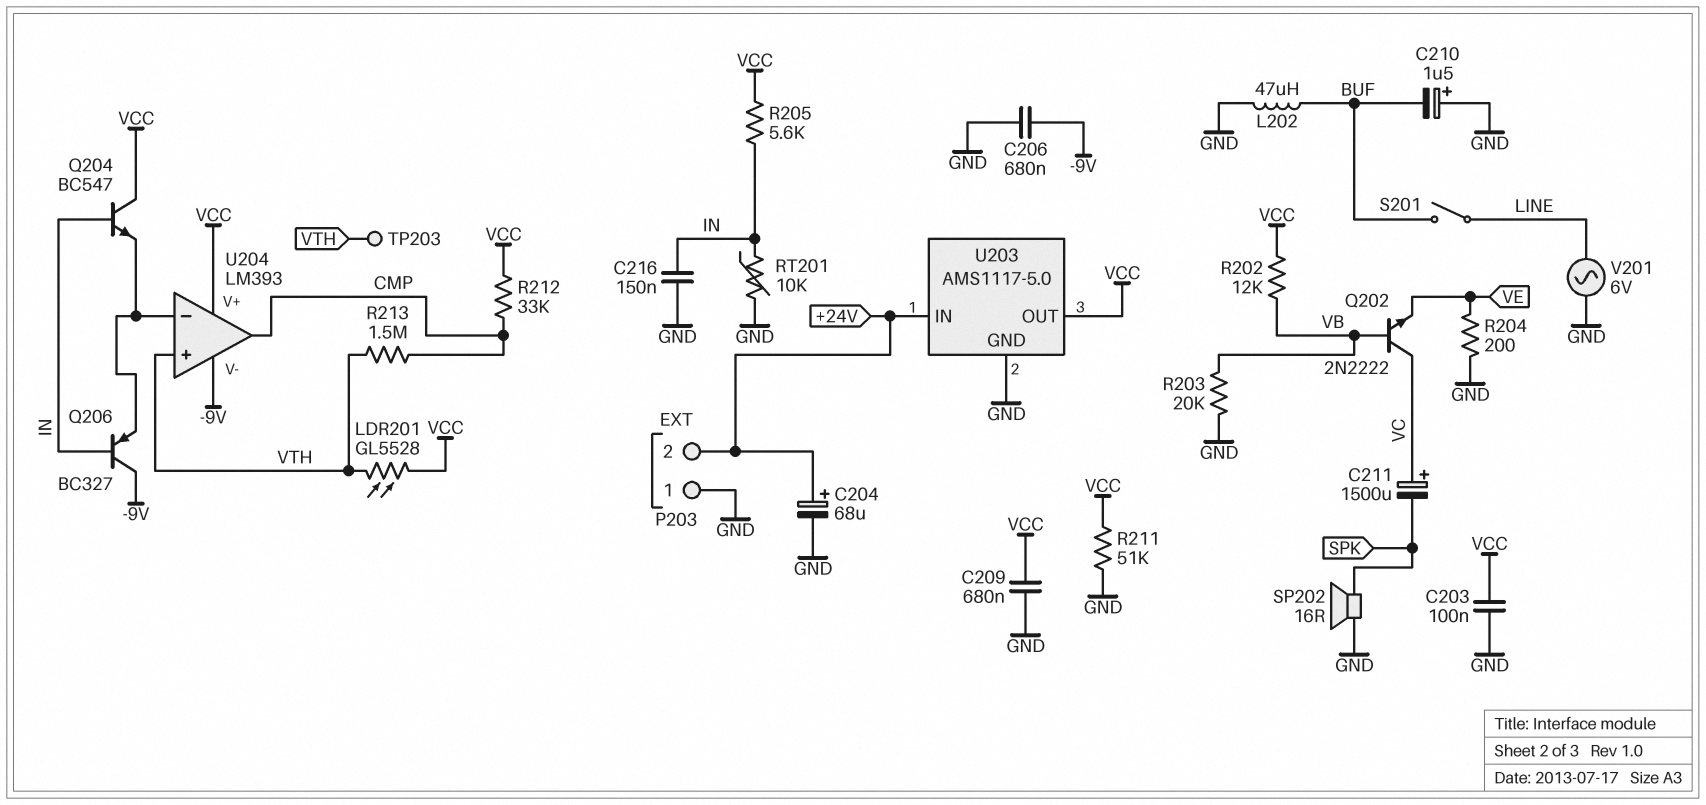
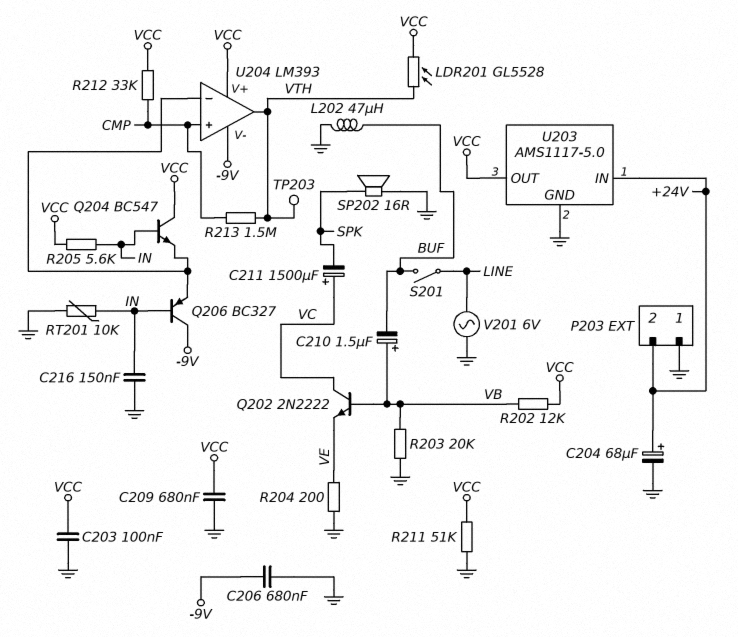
C210: 1.5uF (plus GND, minus BUF) -> 1.5uF (plus VB, minus BUF)
U204 pin in+: VTH -> CMP
U204 pin out: CMP -> VTH

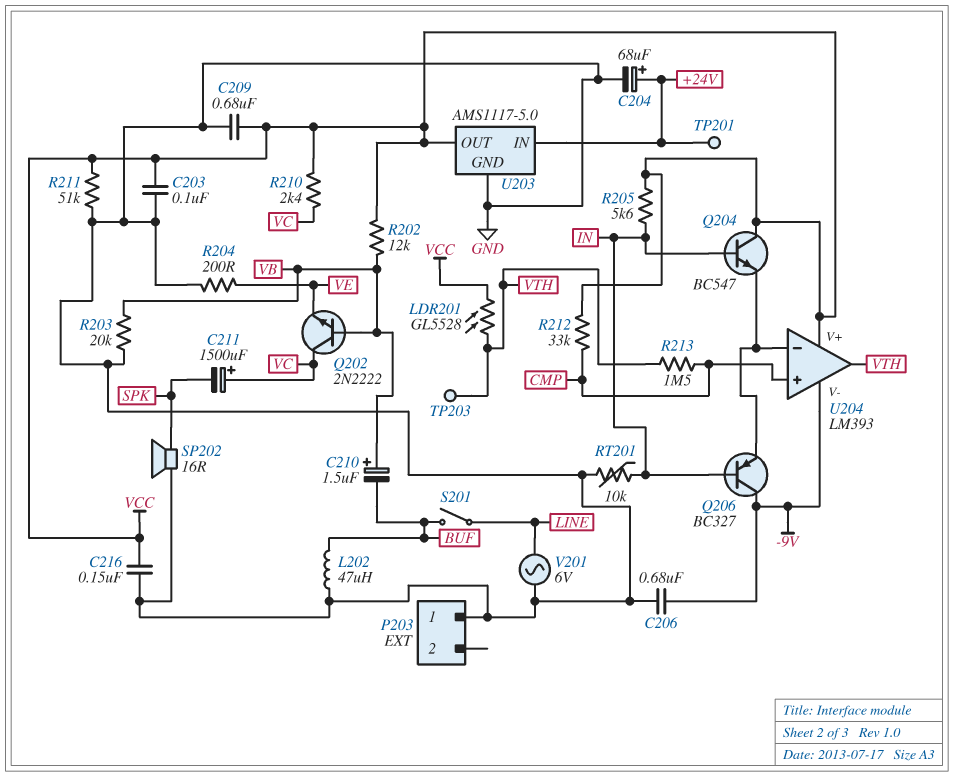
C216: 150nF (GND, IN) -> 150nF (GND, VCC)
P203 pin 2: +24V -> none
R210: none -> 2.4k (VC, VCC)
TP201: none -> test point (+24V)

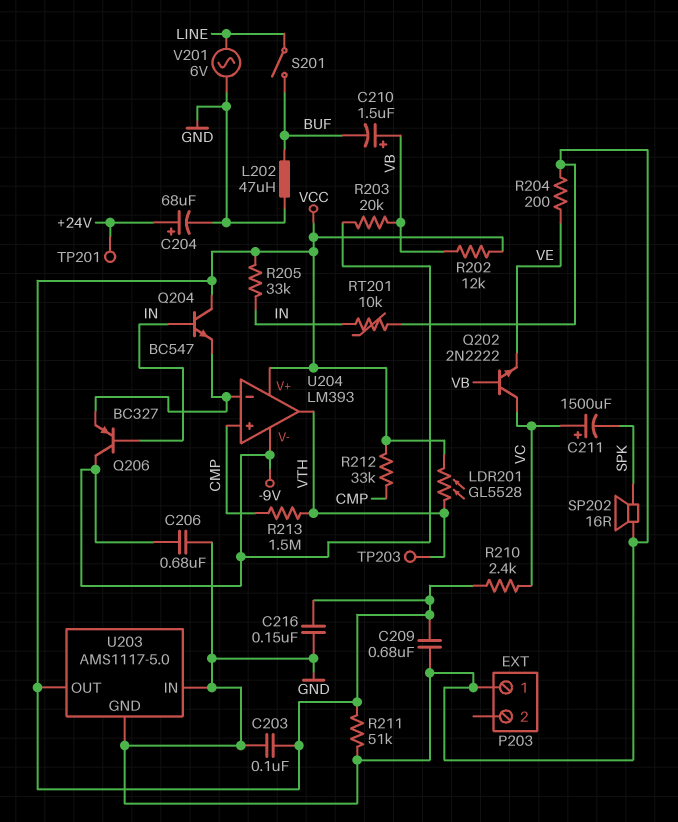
R203: 20k (GND, VB) -> 20k (-9V, VB)
R205: 5.6k (IN, VCC) -> 33k (IN, VCC)
U203 pin IN: +24V -> GND

